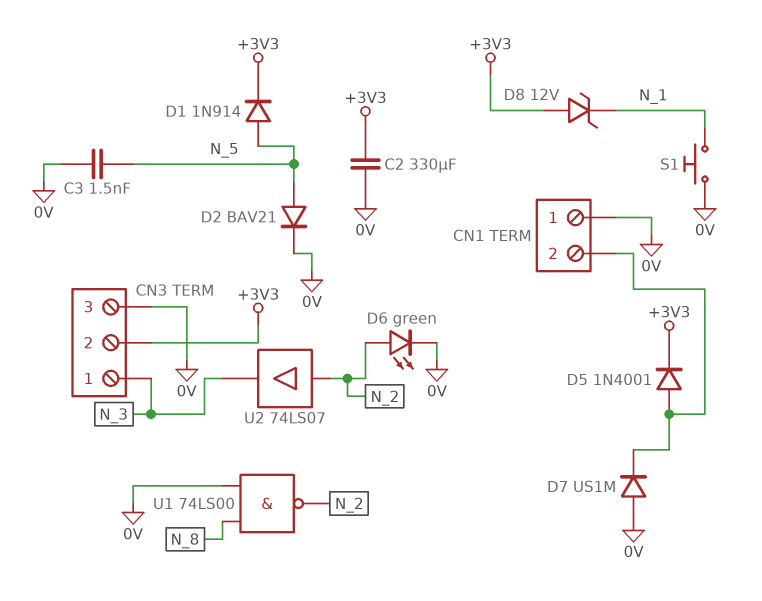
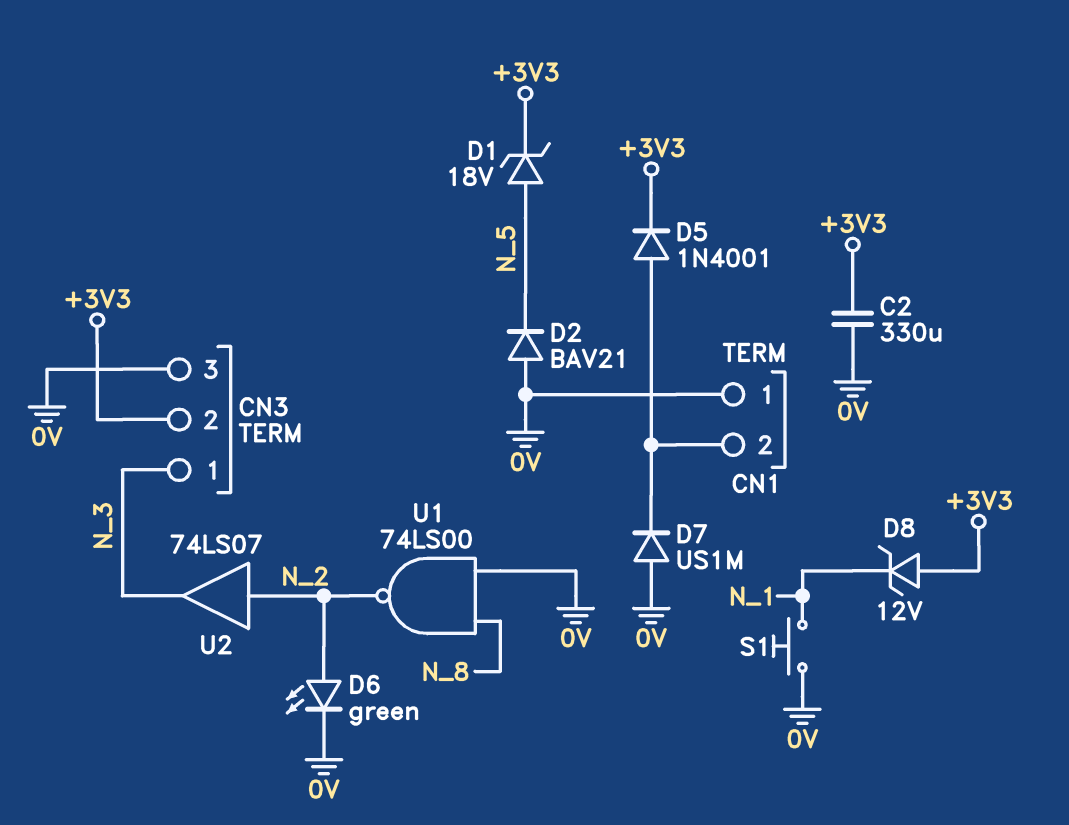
C3: 1.5nF (0V, N_5) -> none
D1: diode 1N914 (A N_5, K +3V3) -> zener 18V (A N_5, K +3V3)
D2: diode BAV21 (A N_5, K 0V) -> diode BAV21 (A 0V, K N_5)

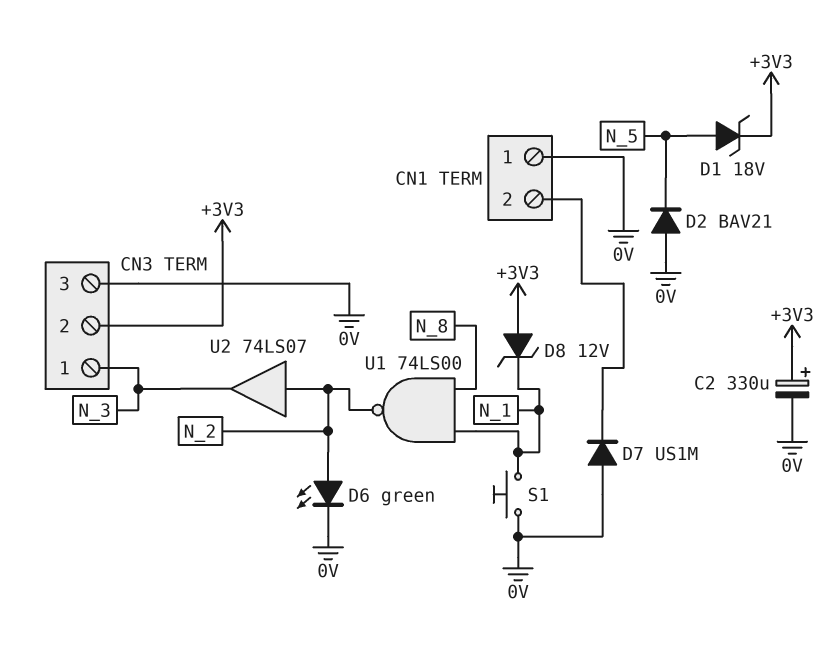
C2: 330uF (+3V3, 0V) -> 330uF (plus +3V3, minus 0V)
D5: diode 1N4001 (A CN1/2, K +3V3) -> none
U1: NAND 74LS00 (in 0V, in N_8, out N_2) -> NAND 74LS00 (in N_1, in N_8, out N_2)

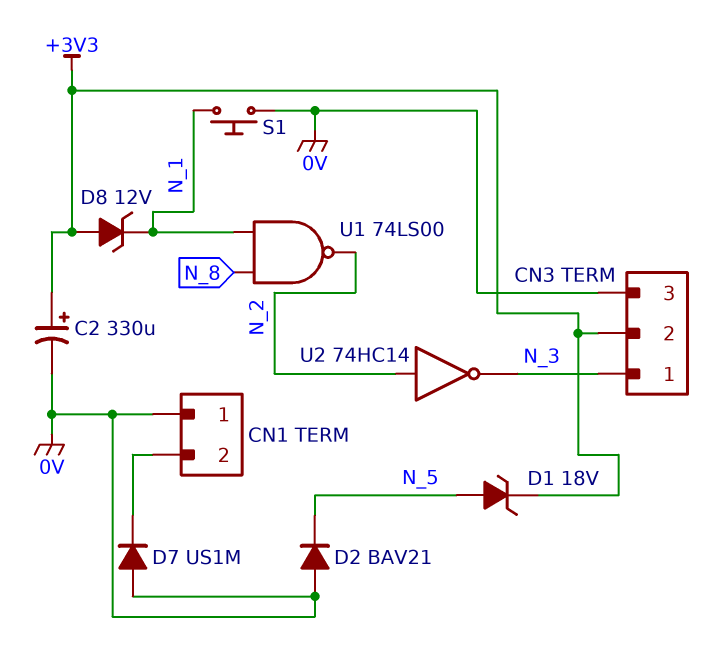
D6: LED green (A N_2, K 0V) -> none
U2: buffer 74LS07 (in N_2, out N_3) -> NOT 74HC14 (in N_2, out N_3)

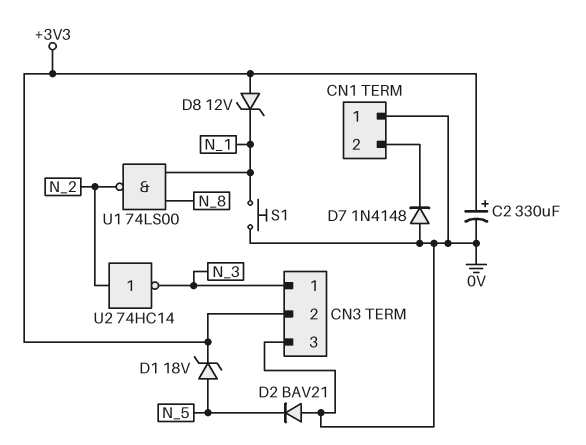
D7: diode US1M (A 0V, K CN1/2) -> diode 1N4148 (A 0V, K CN1/2)

